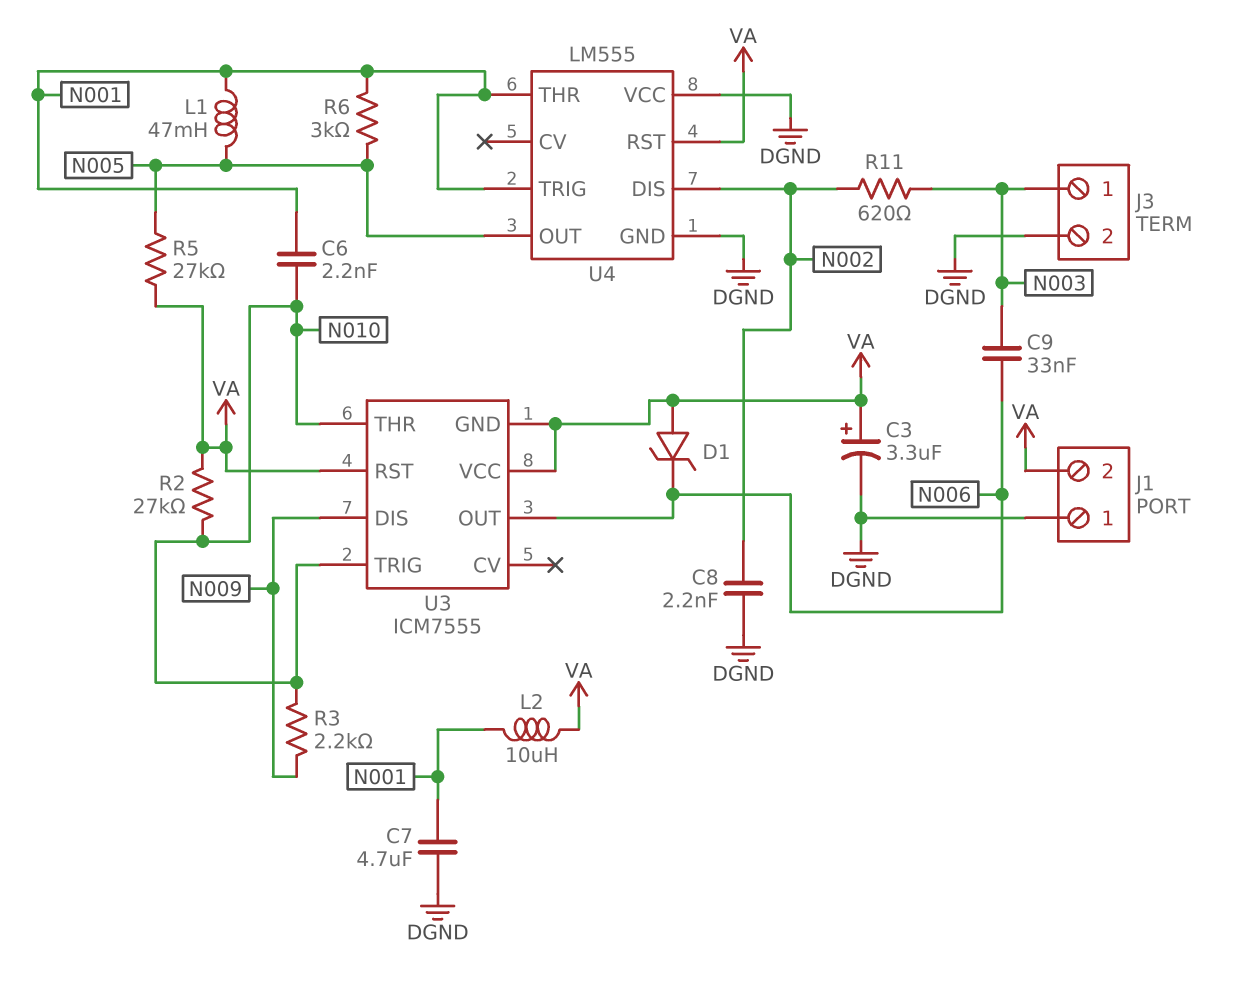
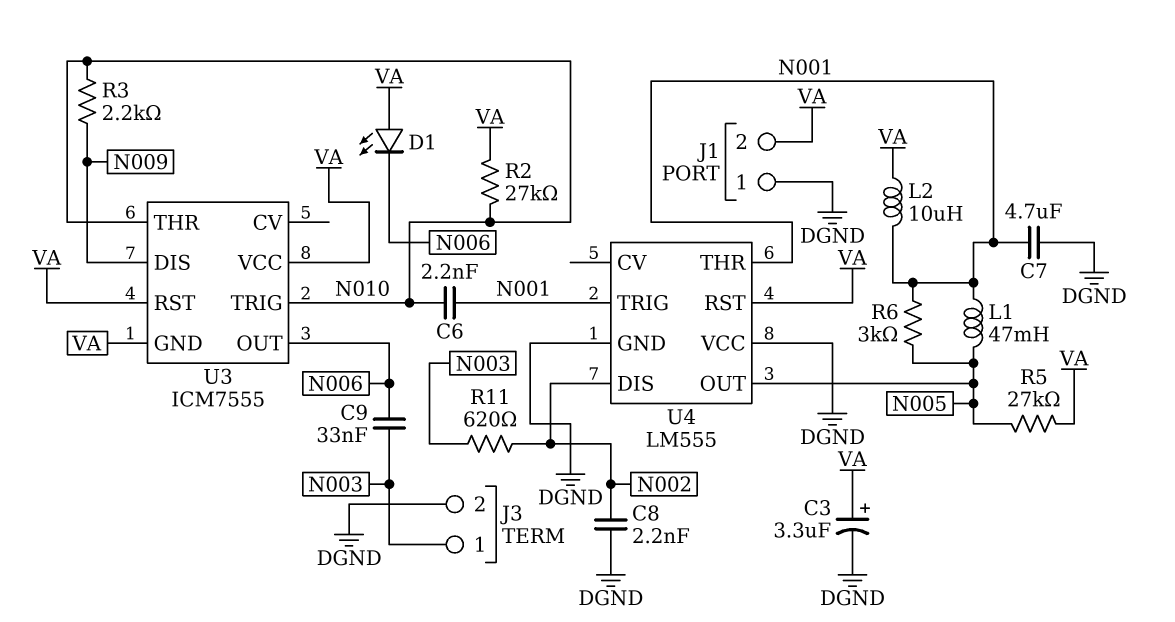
D1: zener (A VA, K N006) -> LED (A VA, K N006)

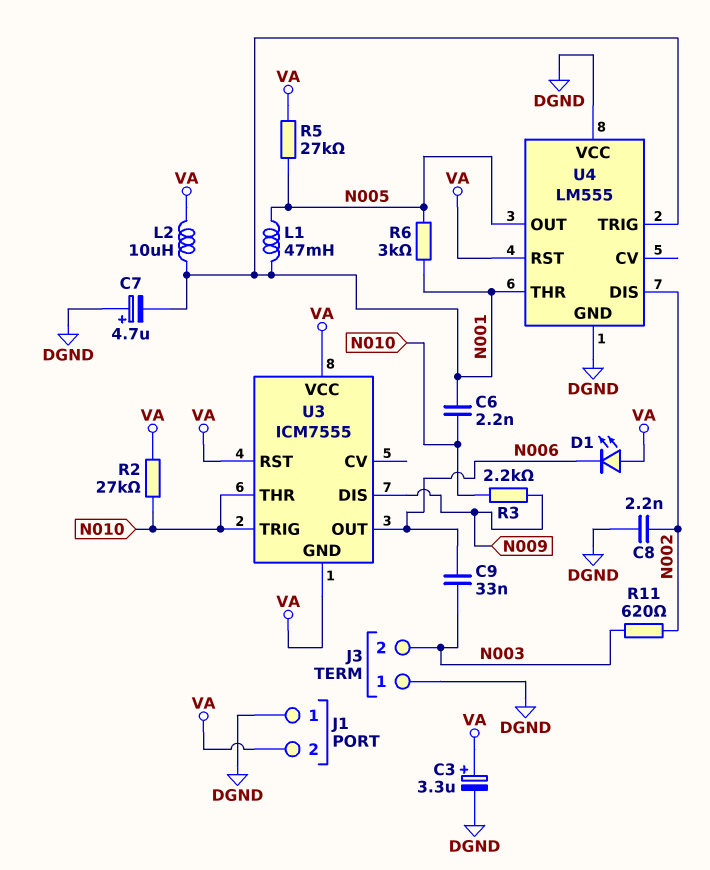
C7: 4.7uF (DGND, N001) -> 4.7uF (plus DGND, minus N001)
J3 pin 1: N003 -> DGND
J3 pin 2: DGND -> N003

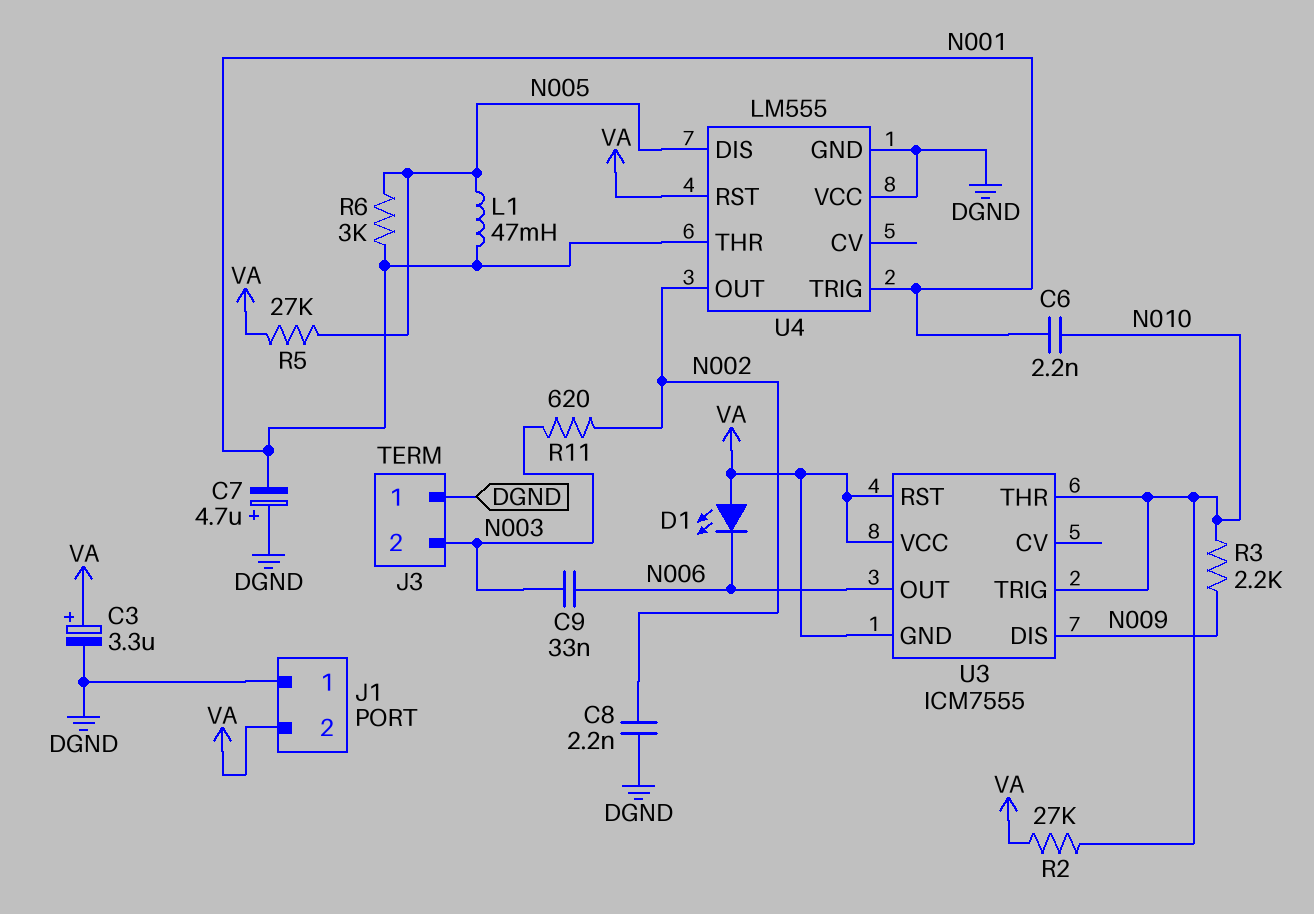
L2: 10uH (N001, VA) -> none
U4 pin DIS: N002 -> N005
U4 pin OUT: N005 -> N002

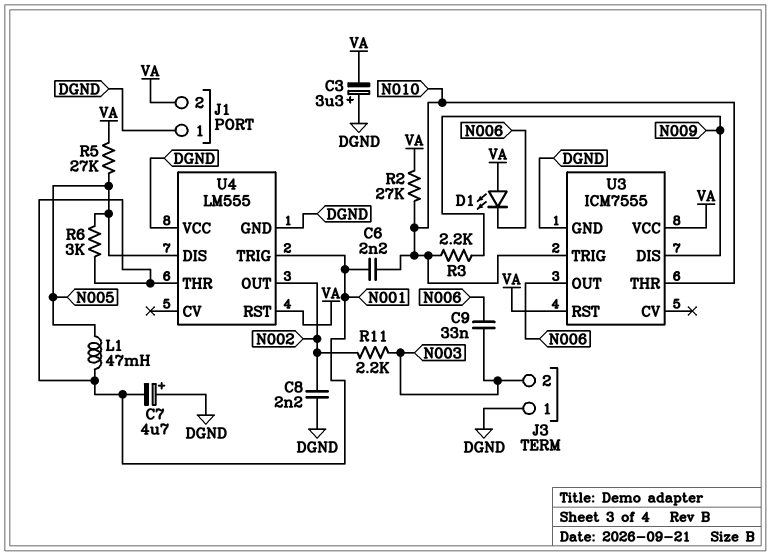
C3: 3.3uF (plus VA, minus DGND) -> 3.3uF (plus DGND, minus VA)
R11: 620 (N002, N003) -> 2.2k (N002, N003)
U3 pin GND: VA -> DGND

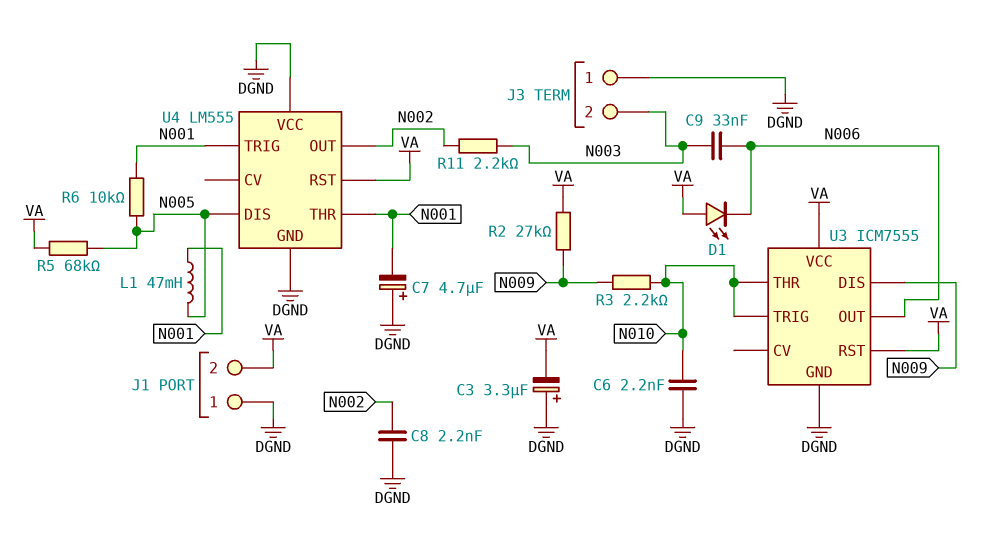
C6: 2.2nF (N001, N010) -> 2.2nF (DGND, N010)
R2: 27k (N010, VA) -> 27k (N009, VA)
R5: 27k (N005, VA) -> 68k (N005, VA)
R6: 3k (N001, N005) -> 10k (N001, N005)

